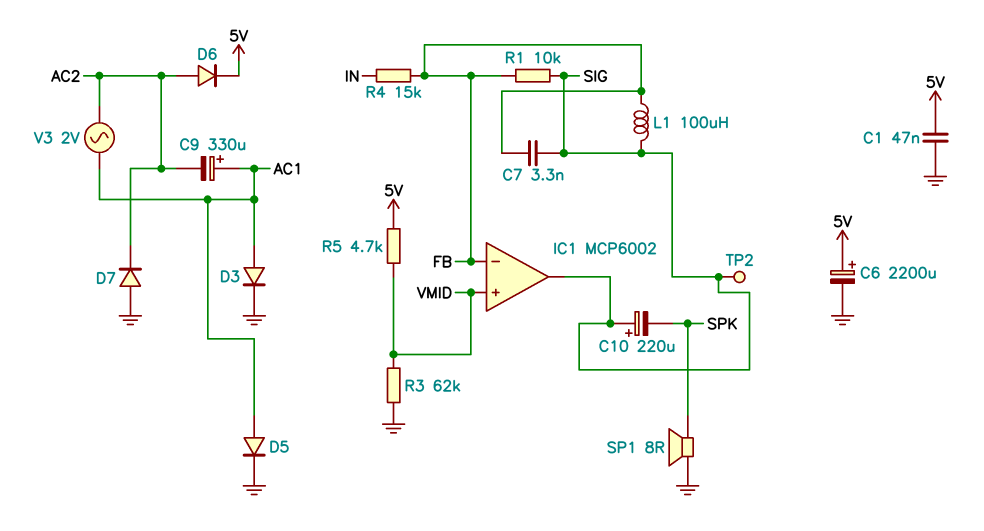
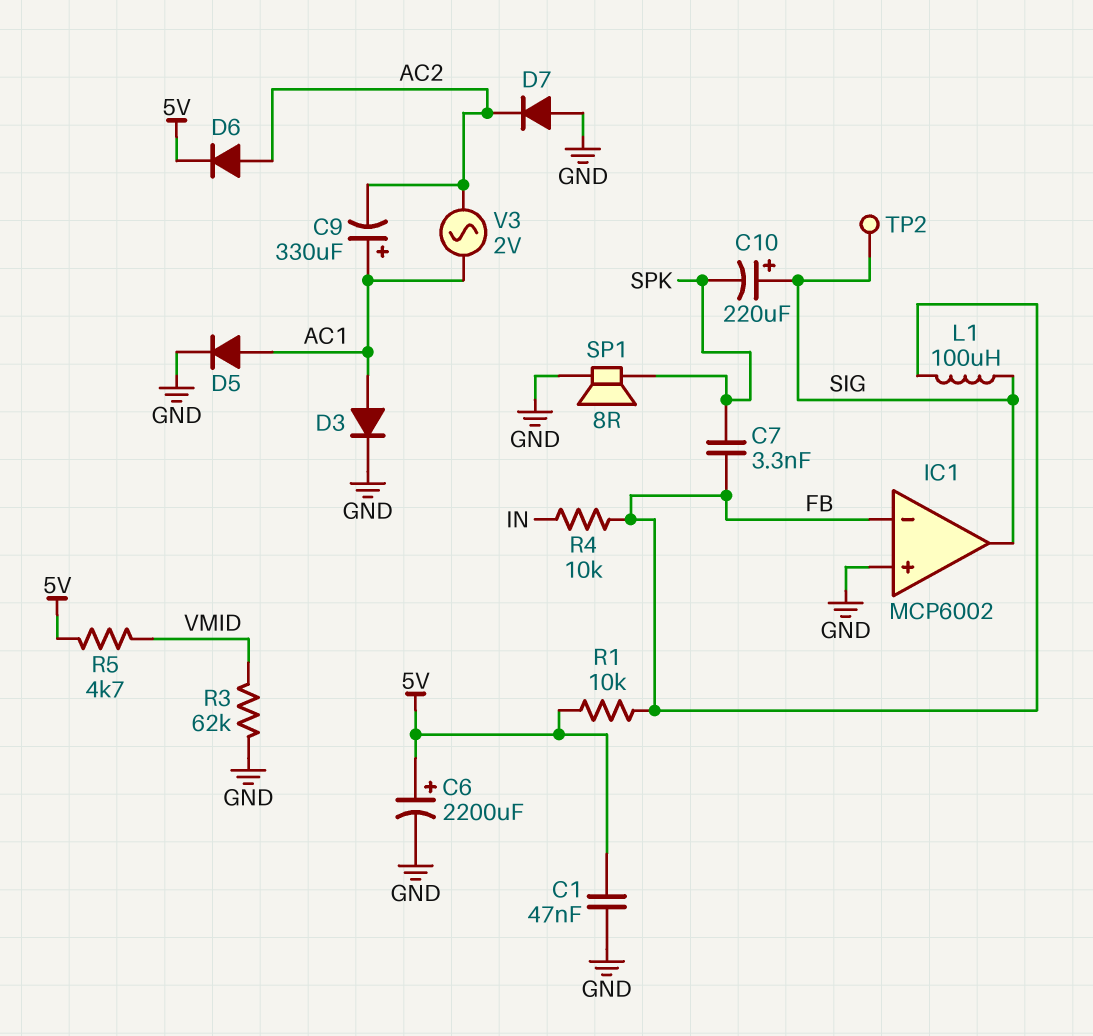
C7: 3.3nF (FB, SIG) -> 3.3nF (FB, SPK)
IC1 pin in+: VMID -> GND
R1: 10k (FB, SIG) -> 10k (5V, FB)
R4: 15k (FB, IN) -> 10k (FB, IN)

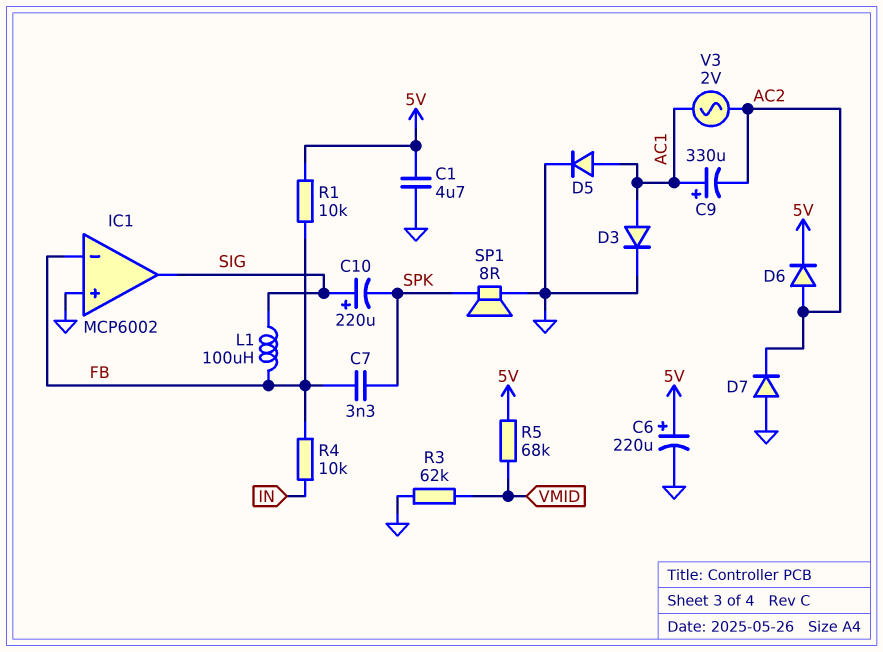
C1: 47nF (5V, GND) -> 4.7uF (5V, GND)
C6: 2200uF (plus 5V, minus GND) -> 220uF (plus 5V, minus GND)
R5: 4.7k (5V, VMID) -> 68k (5V, VMID)
TP2: test point (SIG) -> none

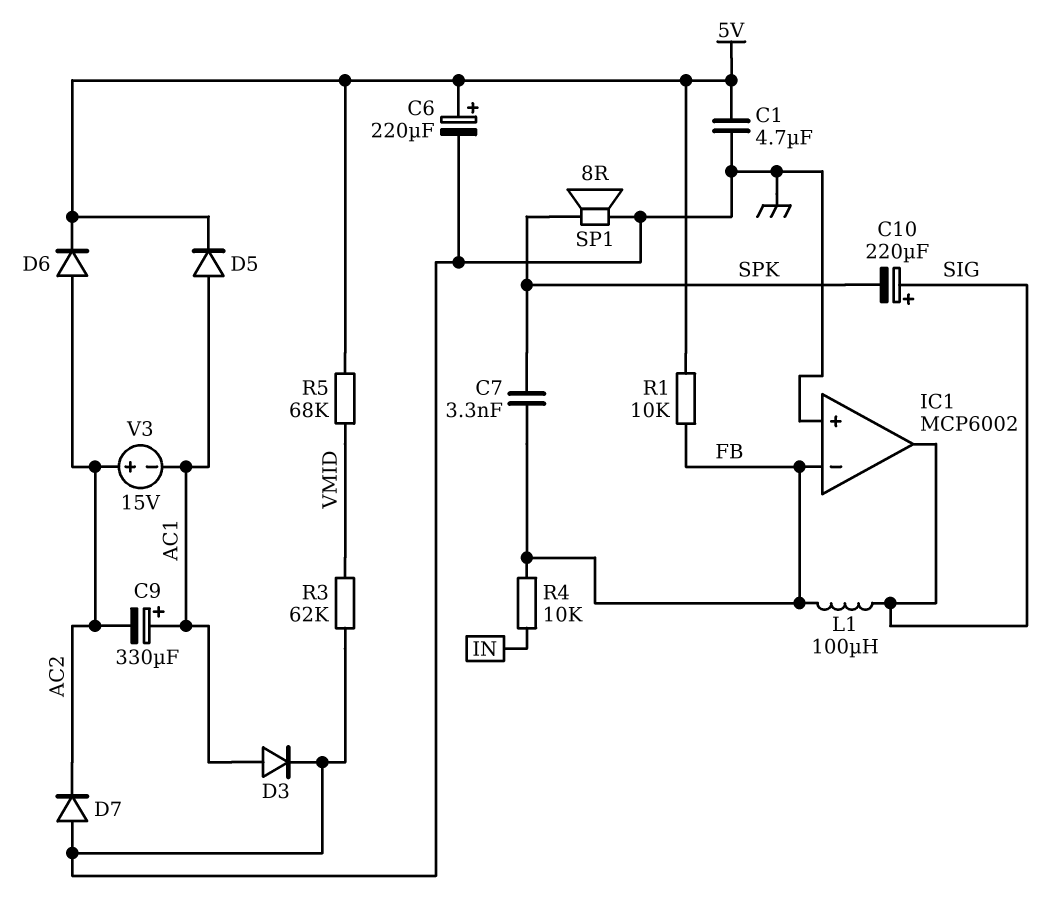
D5: diode (A AC1, K GND) -> diode (A AC1, K 5V)
V3: AC 2V (AC1, AC2) -> 15V (plus AC2, minus AC1)

